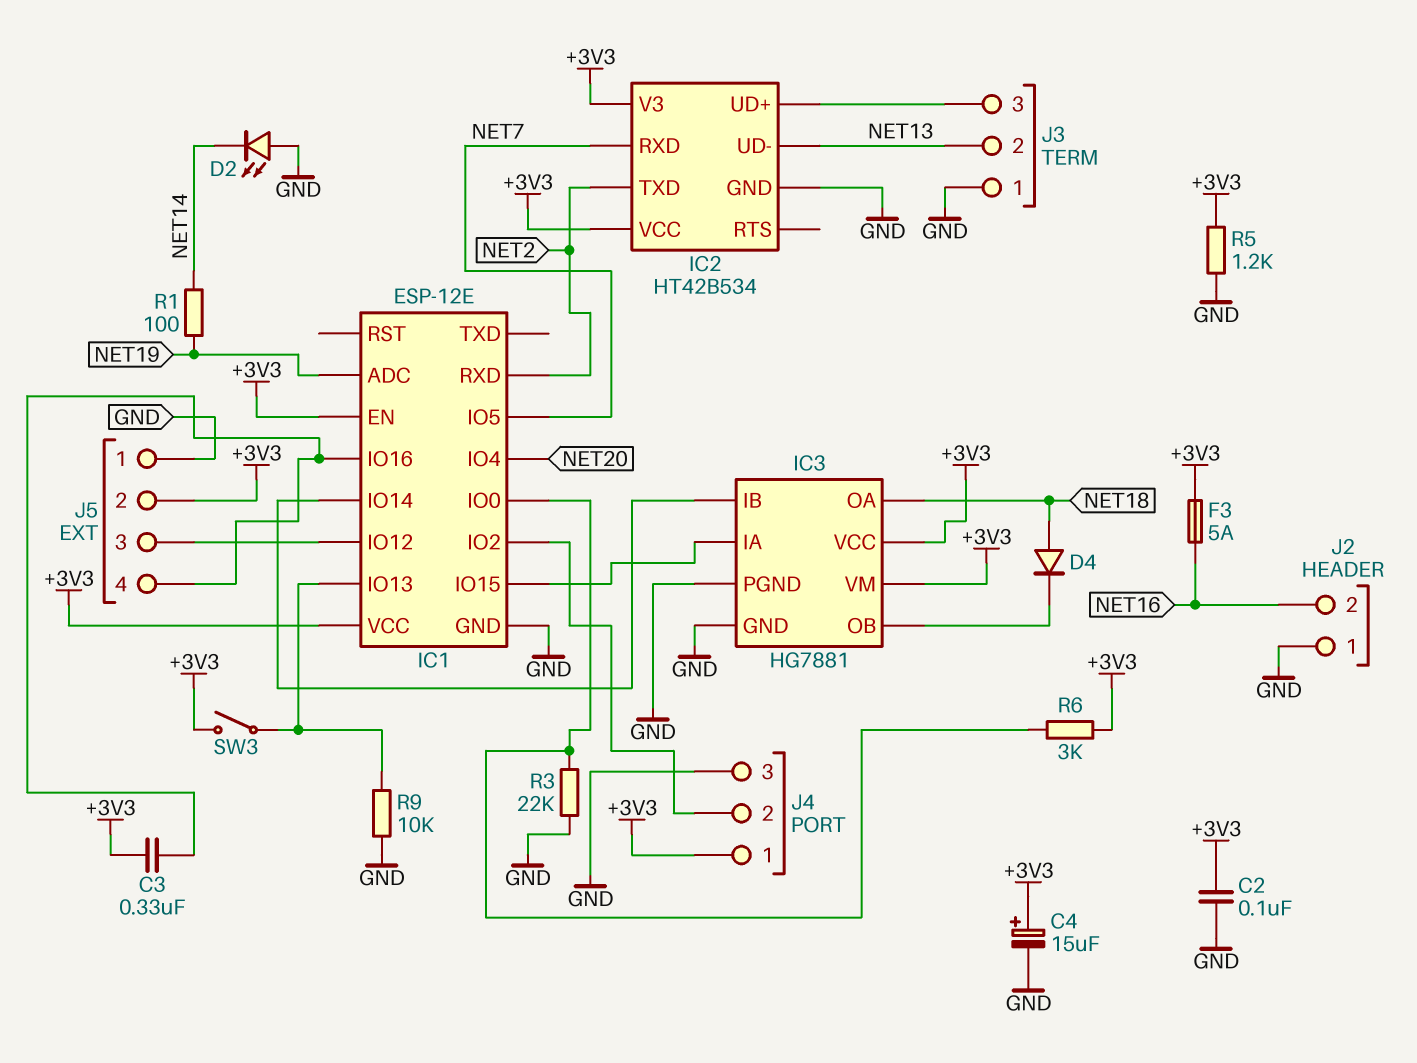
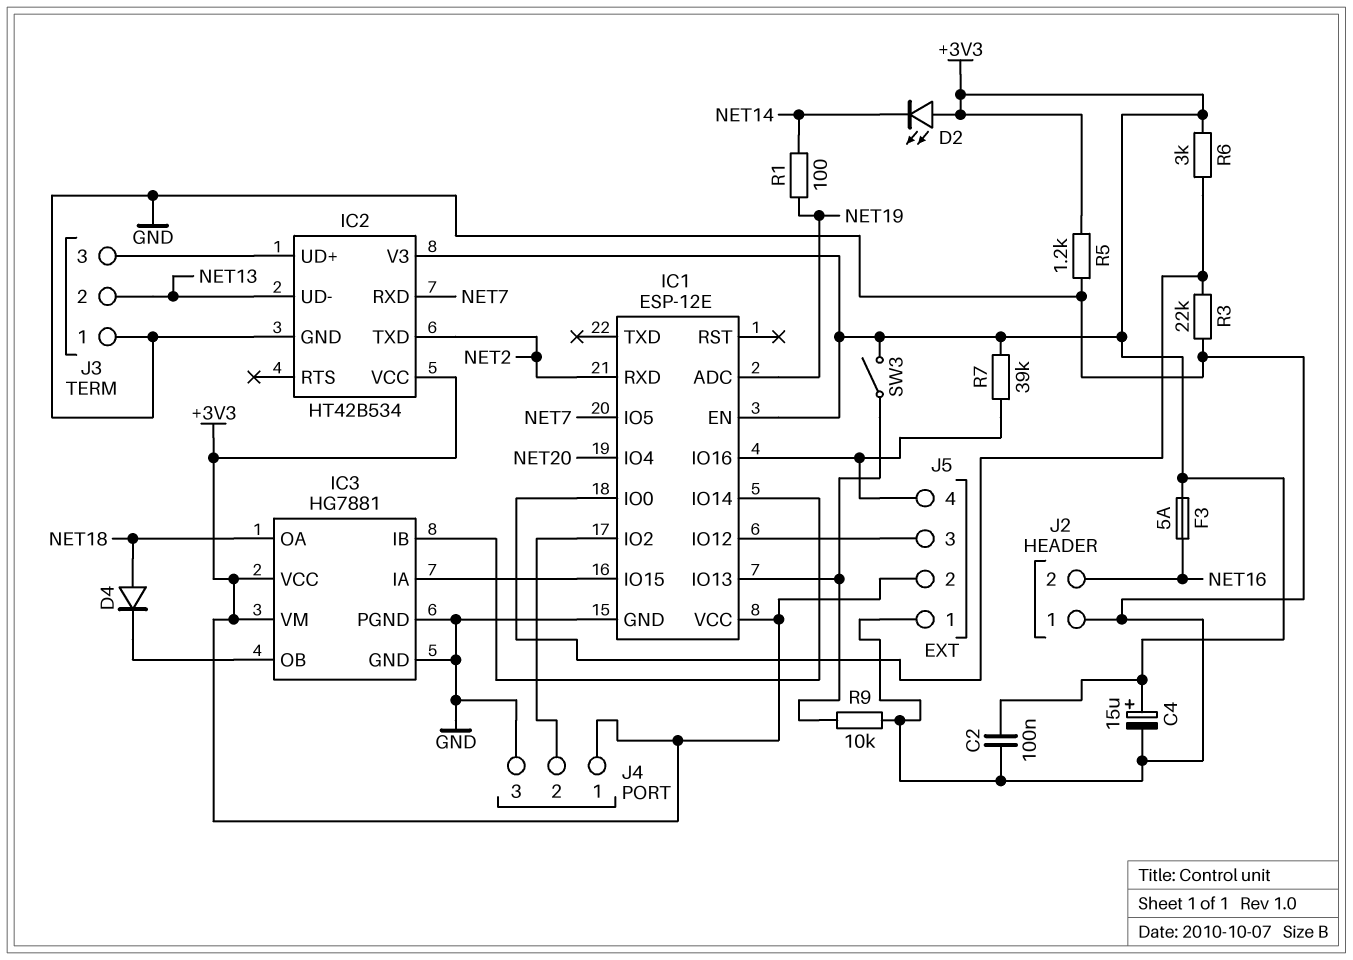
C3: 330nF (+3V3, IC1/IO16) -> none
D2: LED (A GND, K NET14) -> LED (A +3V3, K NET14)
R7: none -> 39k (+3V3, IC1/IO16)

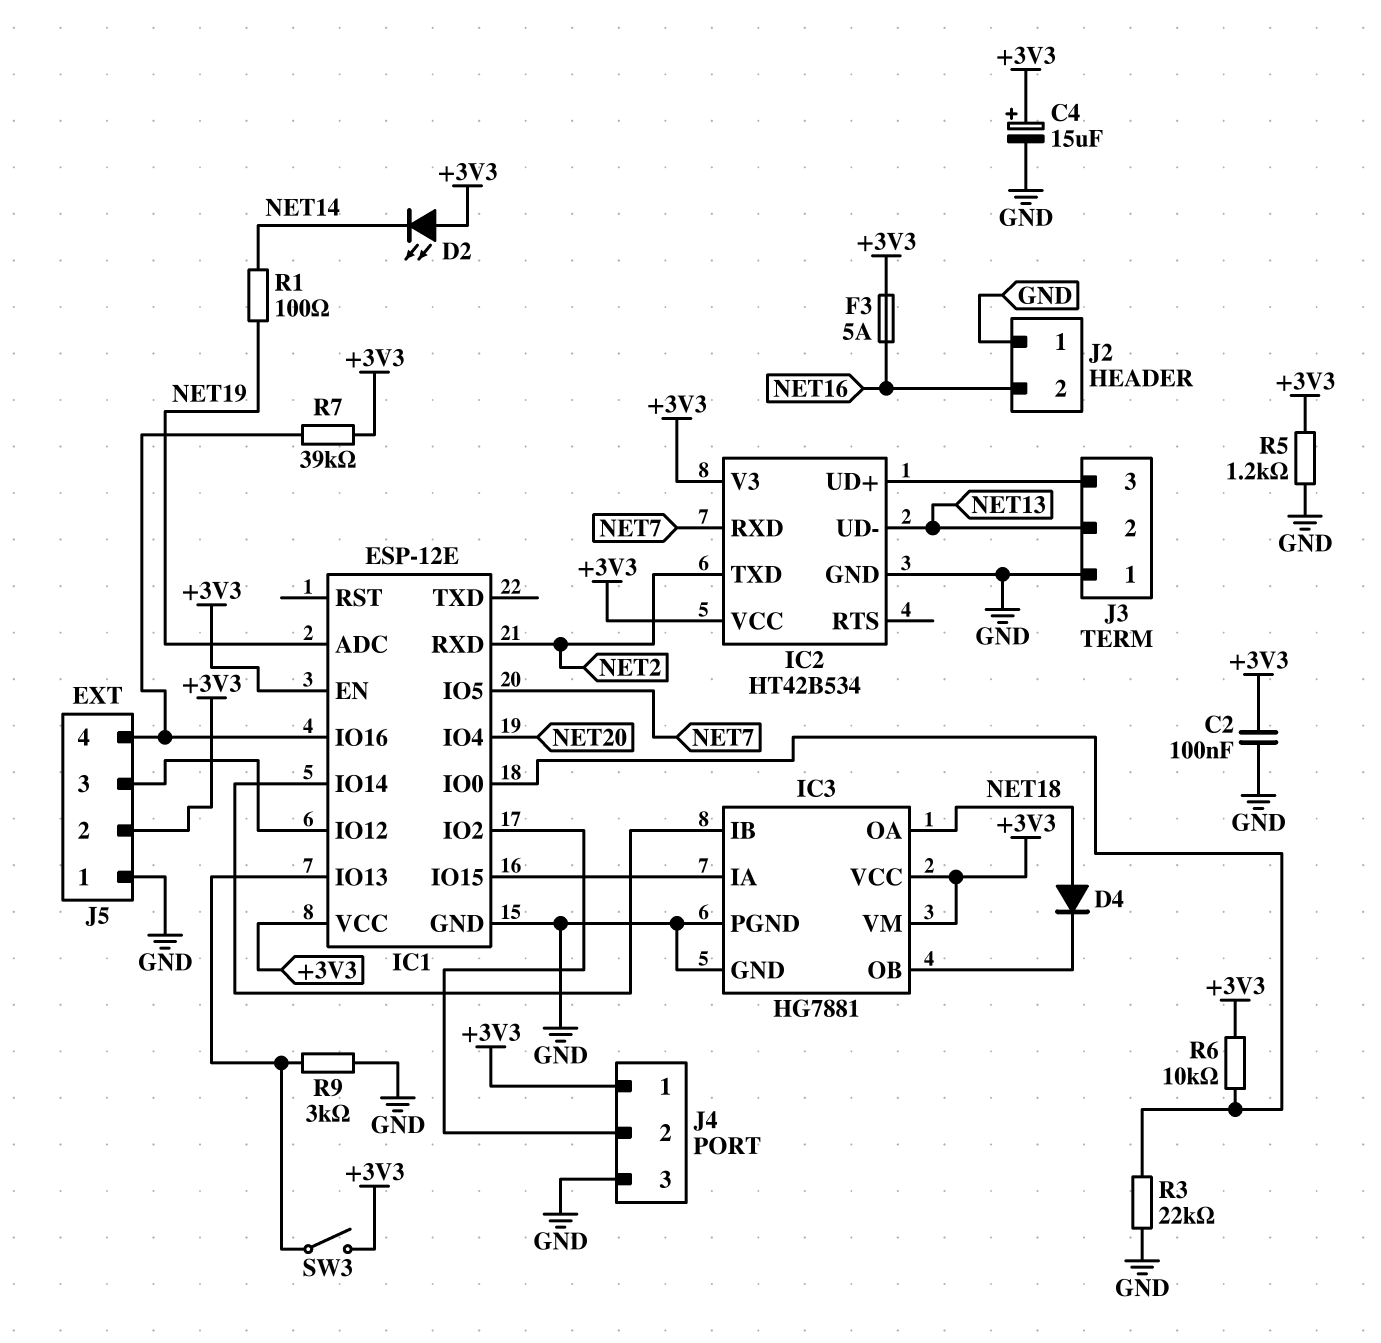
R6: 3k (+3V3, IC1/IO0) -> 10k (+3V3, IC1/IO0)
R9: 10k (GND, IC1/IO13) -> 3k (GND, IC1/IO13)

